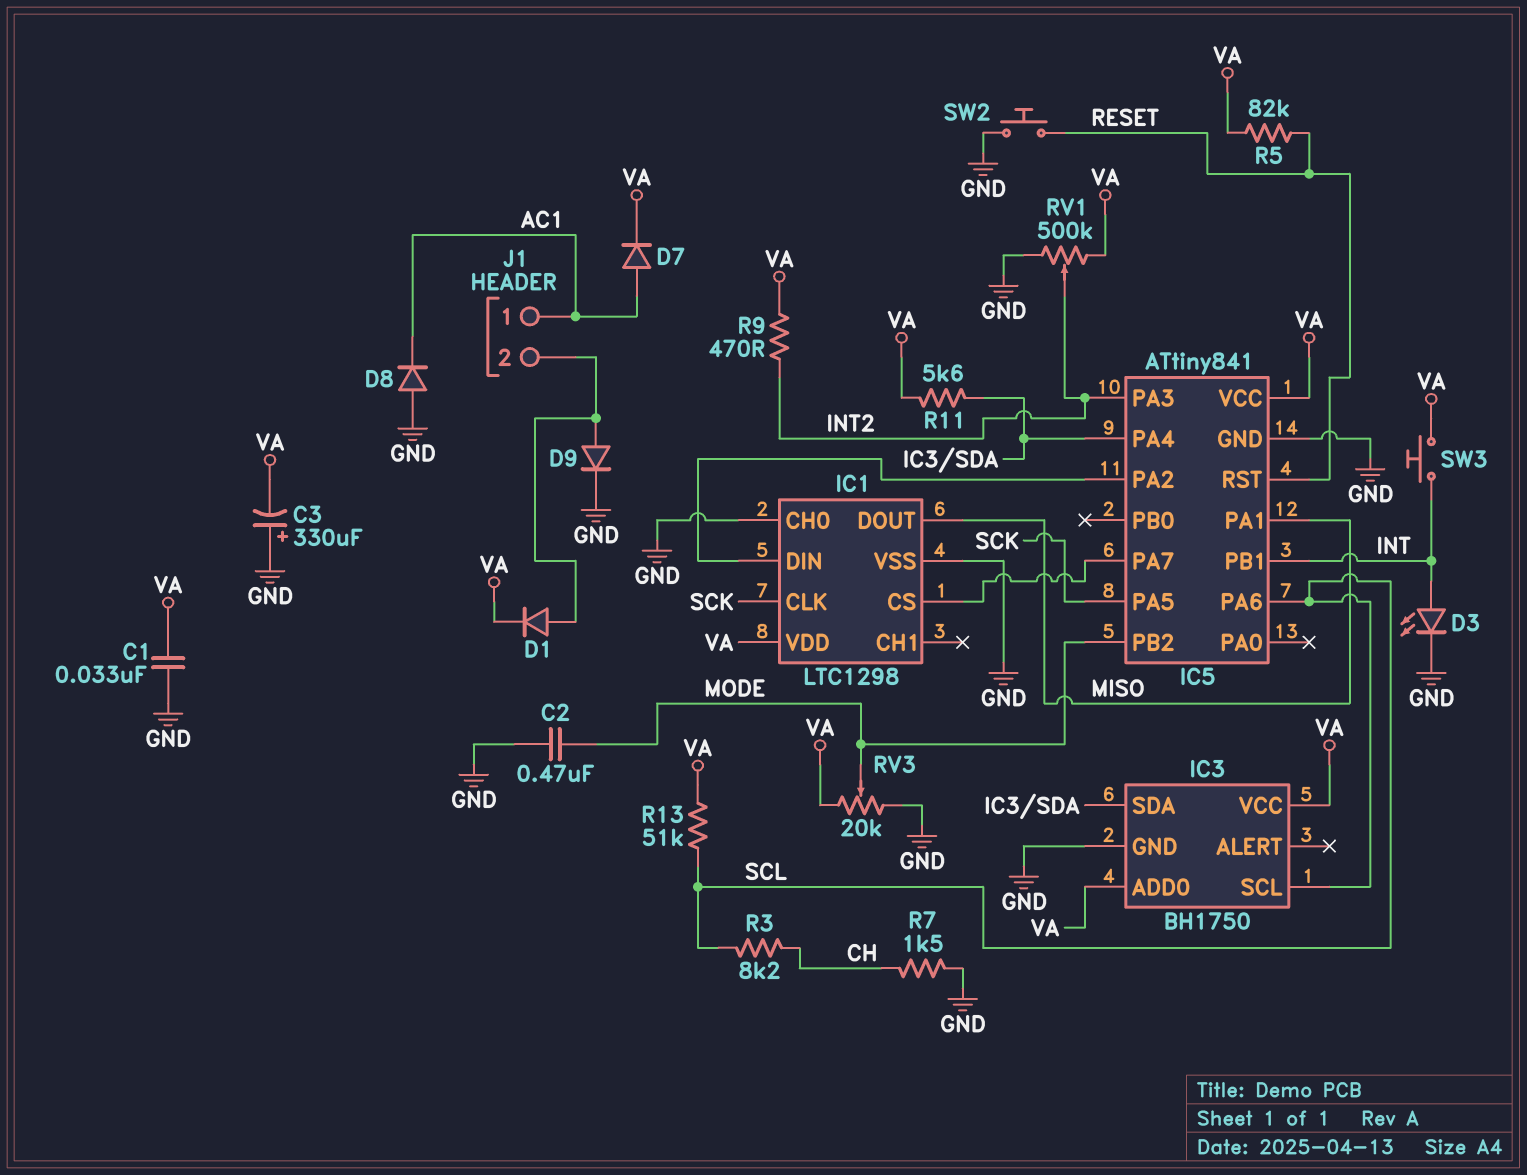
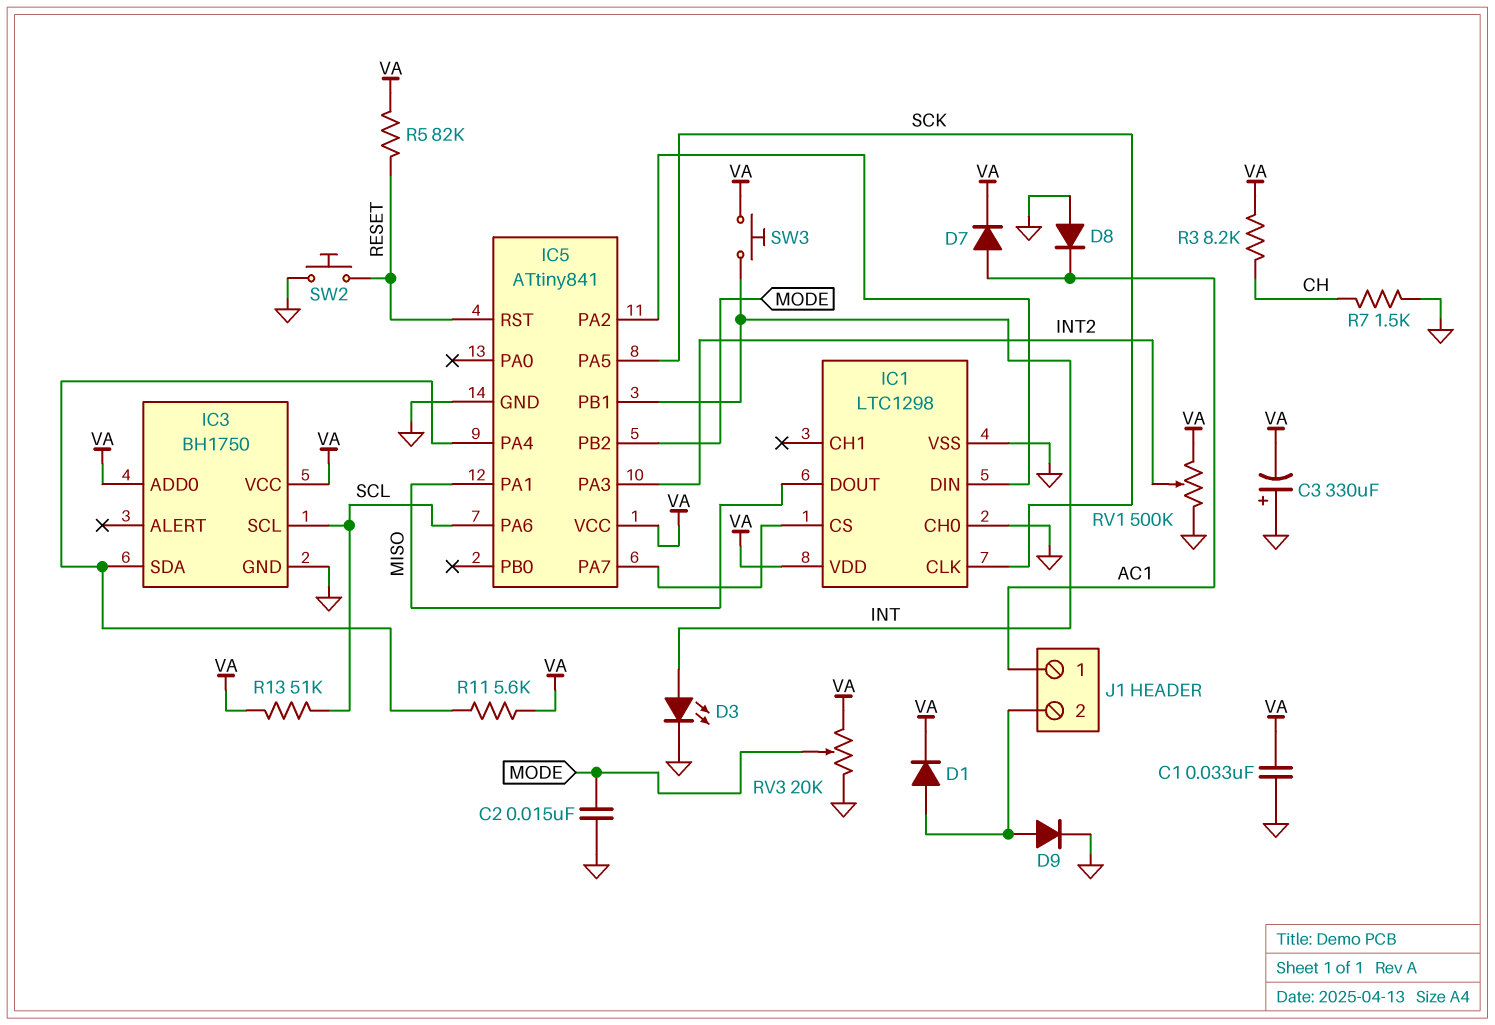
C2: 470nF (GND, MODE) -> 15nF (GND, MODE)
R3: 8.2k (CH, SCL) -> 8.2k (CH, VA)
R9: 470 (INT2, VA) -> none

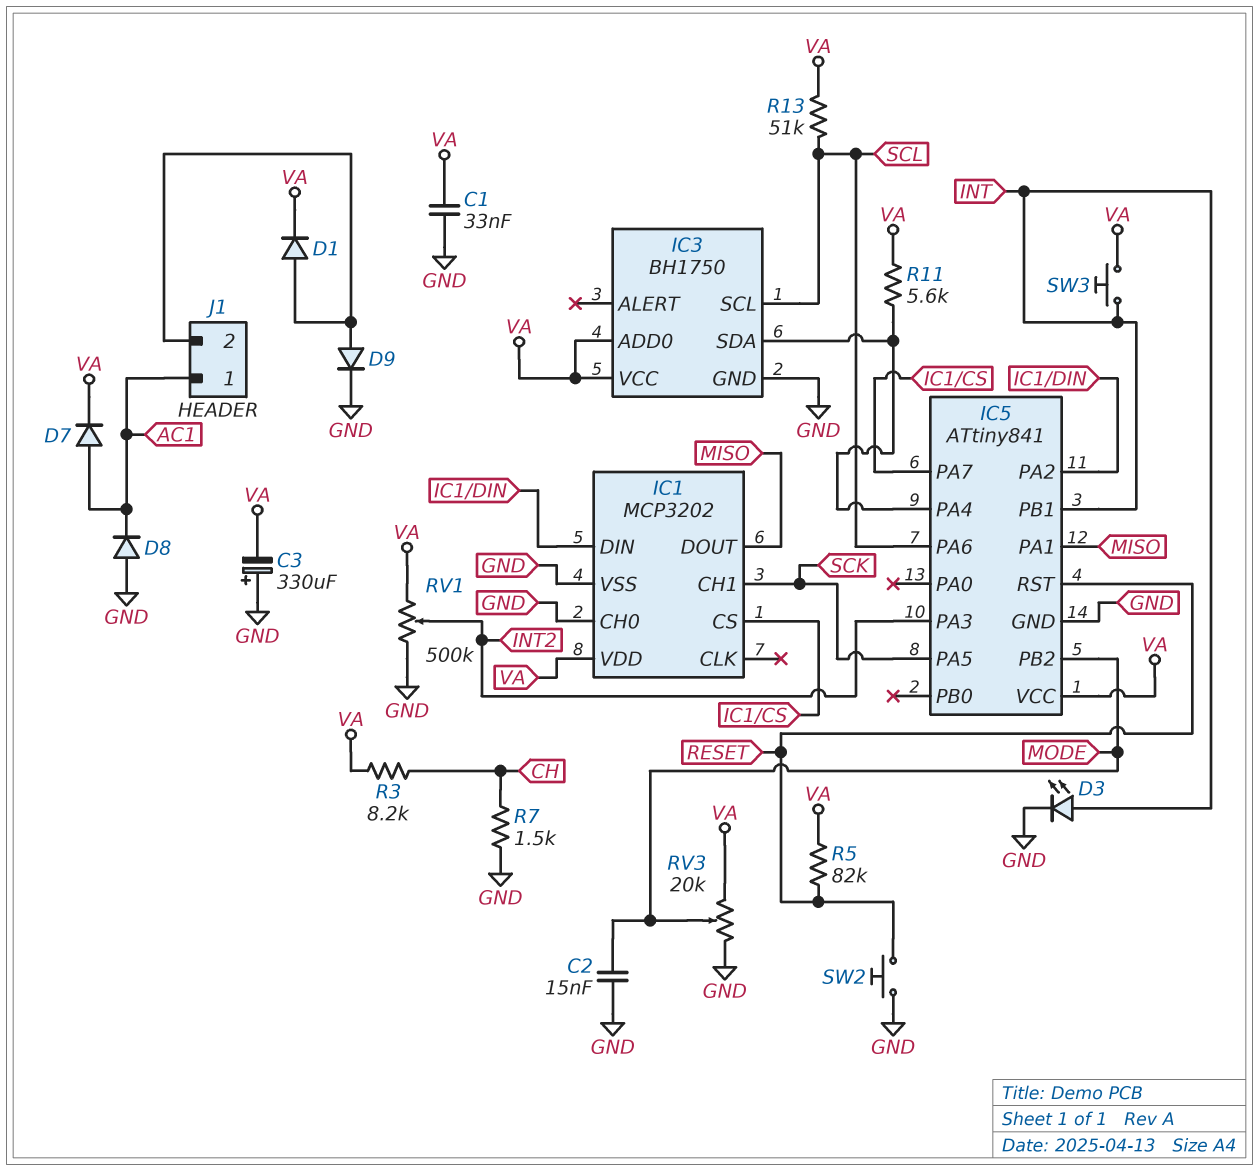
IC1: LTC1298 -> MCP3202
IC1 pin CH1: none -> SCK
IC1 pin CLK: SCK -> none

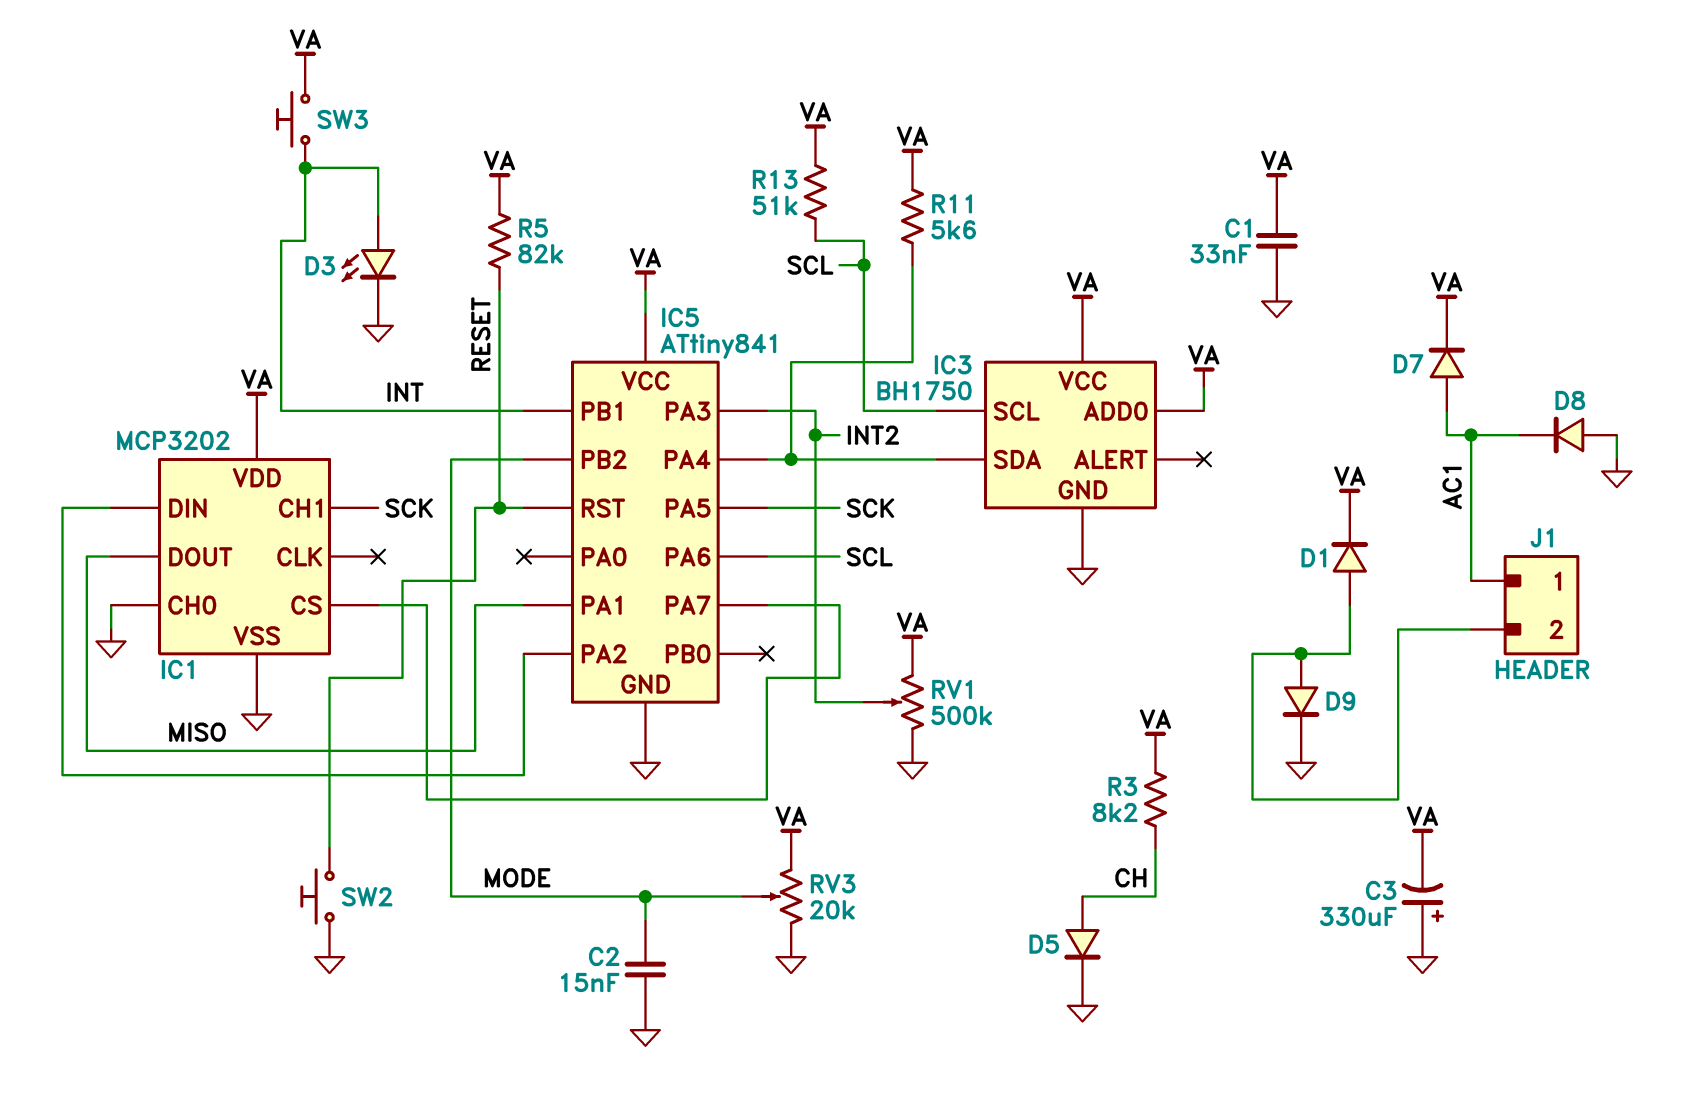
D5: none -> diode (A CH, K GND)
R7: 1.5k (CH, GND) -> none

